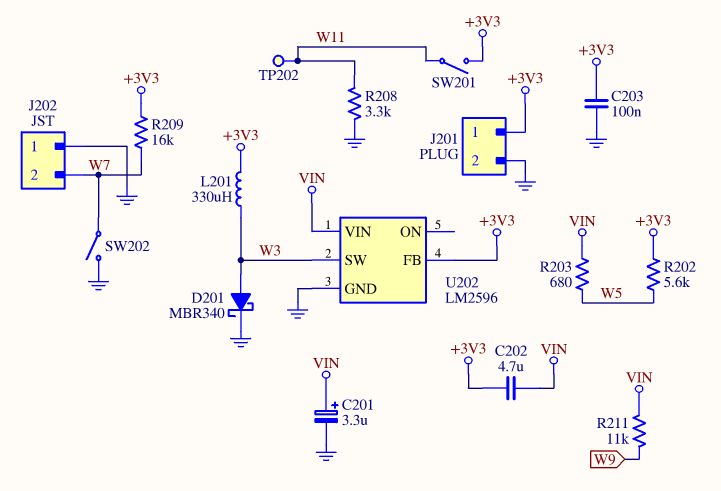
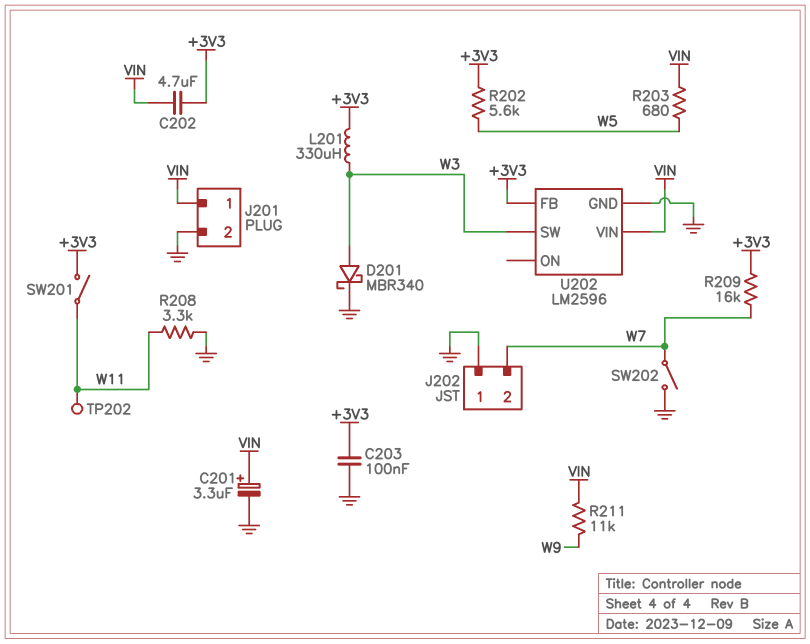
J201 pin 1: +3V3 -> VIN

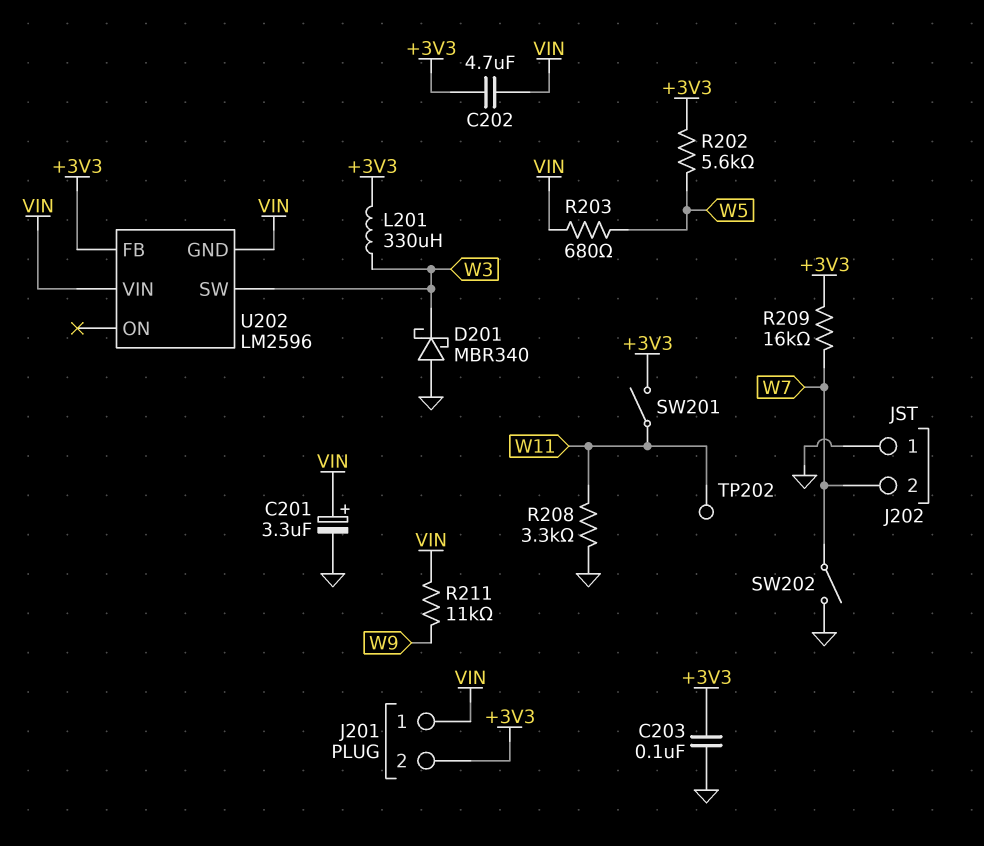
D201: schottky MBR340 (A W3, K GND) -> schottky MBR340 (A GND, K W3)
J201 pin 2: GND -> +3V3
U202 pin GND: GND -> VIN

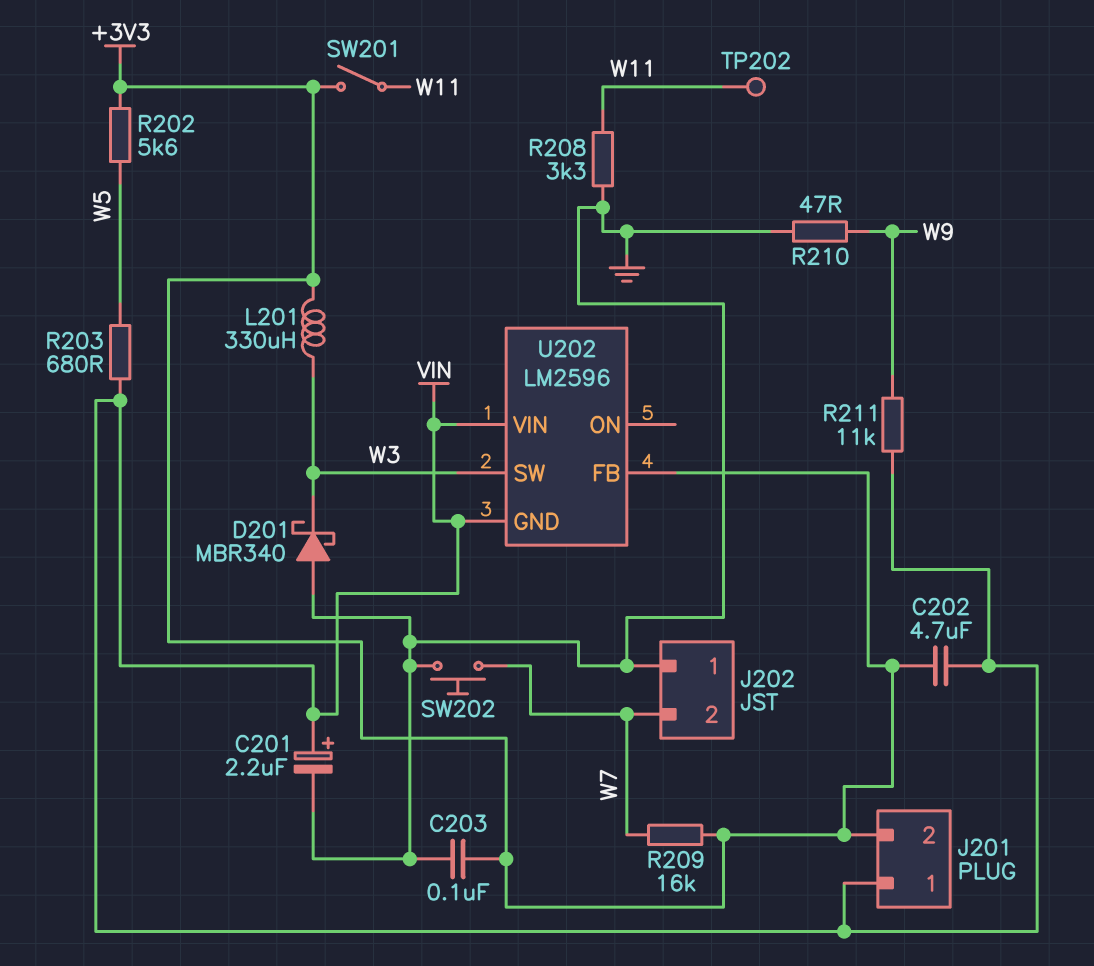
C201: 3.3uF (plus VIN, minus GND) -> 2.2uF (plus VIN, minus GND)
R210: none -> 47 (GND, W9)
SW202: switch (GND, W7) -> button (GND, W7)

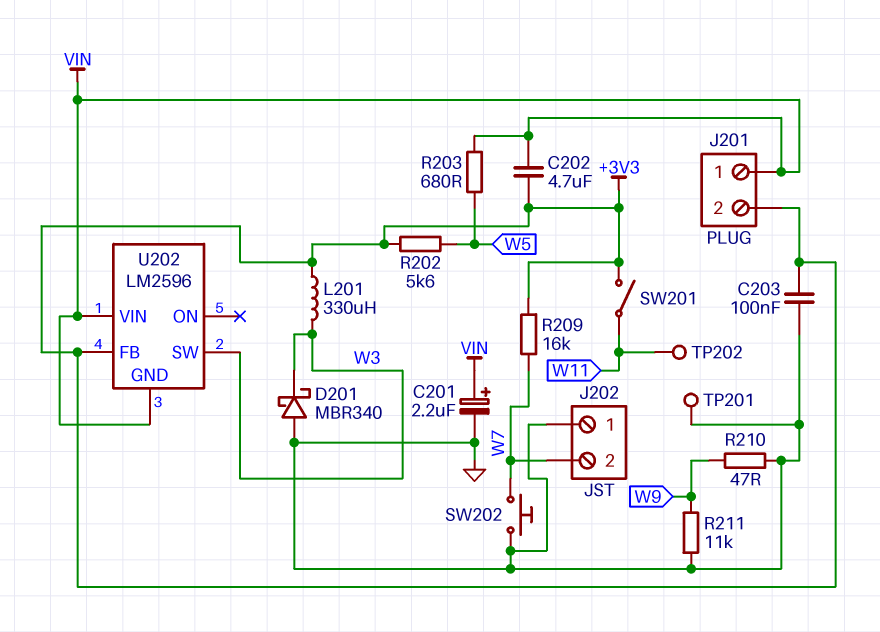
R208: 3.3k (GND, W11) -> none
R211: 11k (VIN, W9) -> 11k (GND, W9)
TP201: none -> test point (GND)

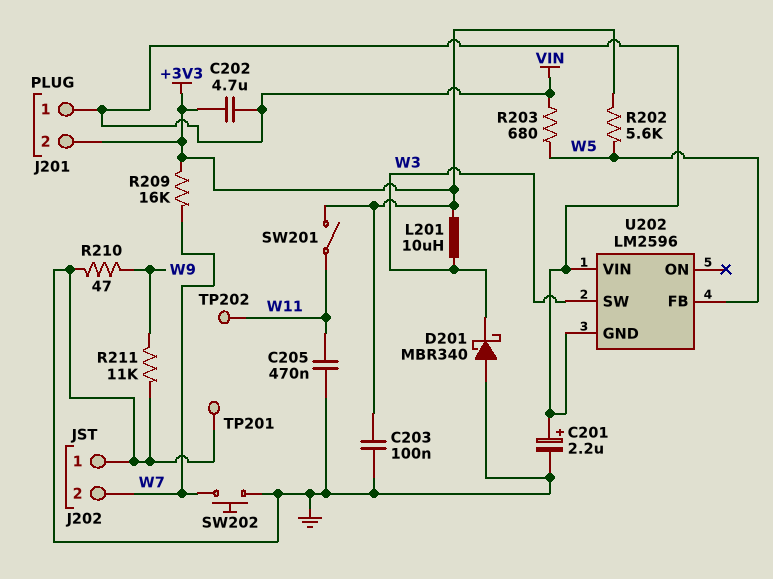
C205: none -> 470nF (GND, W11)
L201: 330uH (+3V3, W3) -> 10uH (+3V3, W3)
U202 pin FB: +3V3 -> W5

